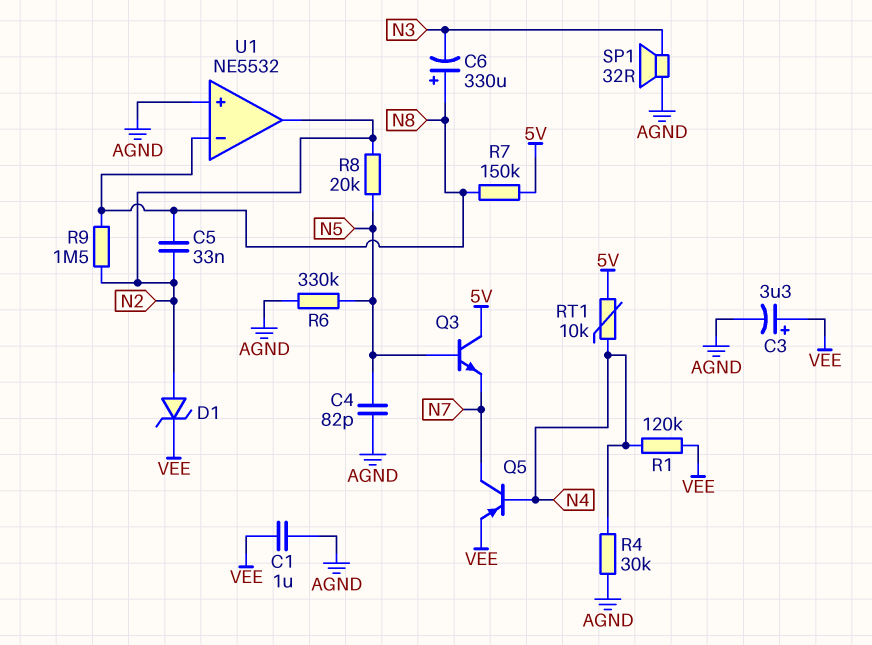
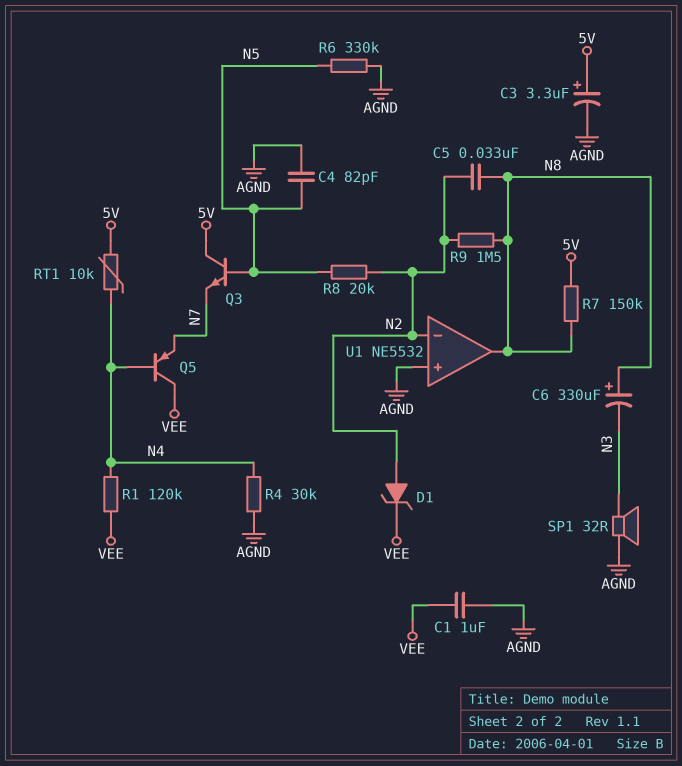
C3: 3.3uF (plus VEE, minus AGND) -> 3.3uF (plus 5V, minus AGND)
Q5: PNP (B N4, C N7, E VEE) -> PNP (B N4, C VEE, E N7)
U1 pin in-: N8 -> N2
U1 pin out: N2 -> N8

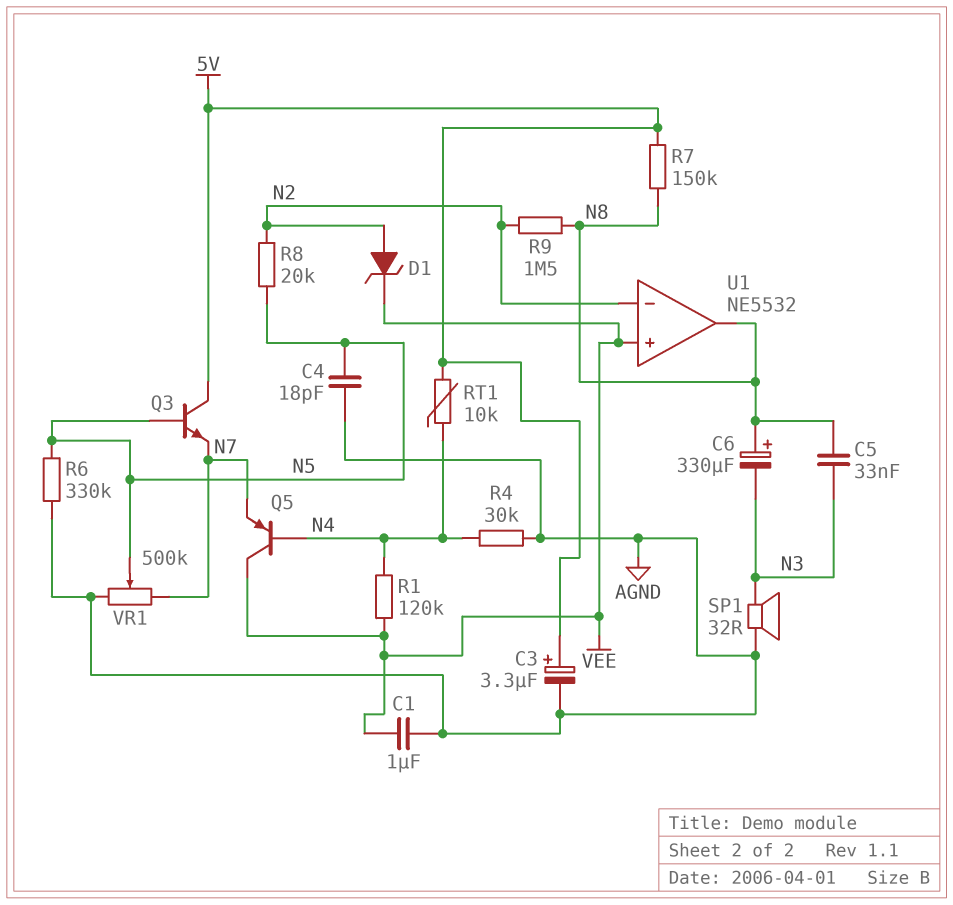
C4: 82pF (AGND, N5) -> 18pF (AGND, N5)
C5: 33nF (N2, N8) -> 33nF (N3, N8)
U1 pin in+: AGND -> VEE
VR1: none -> 500k (AGND, N7, wiper N5)

